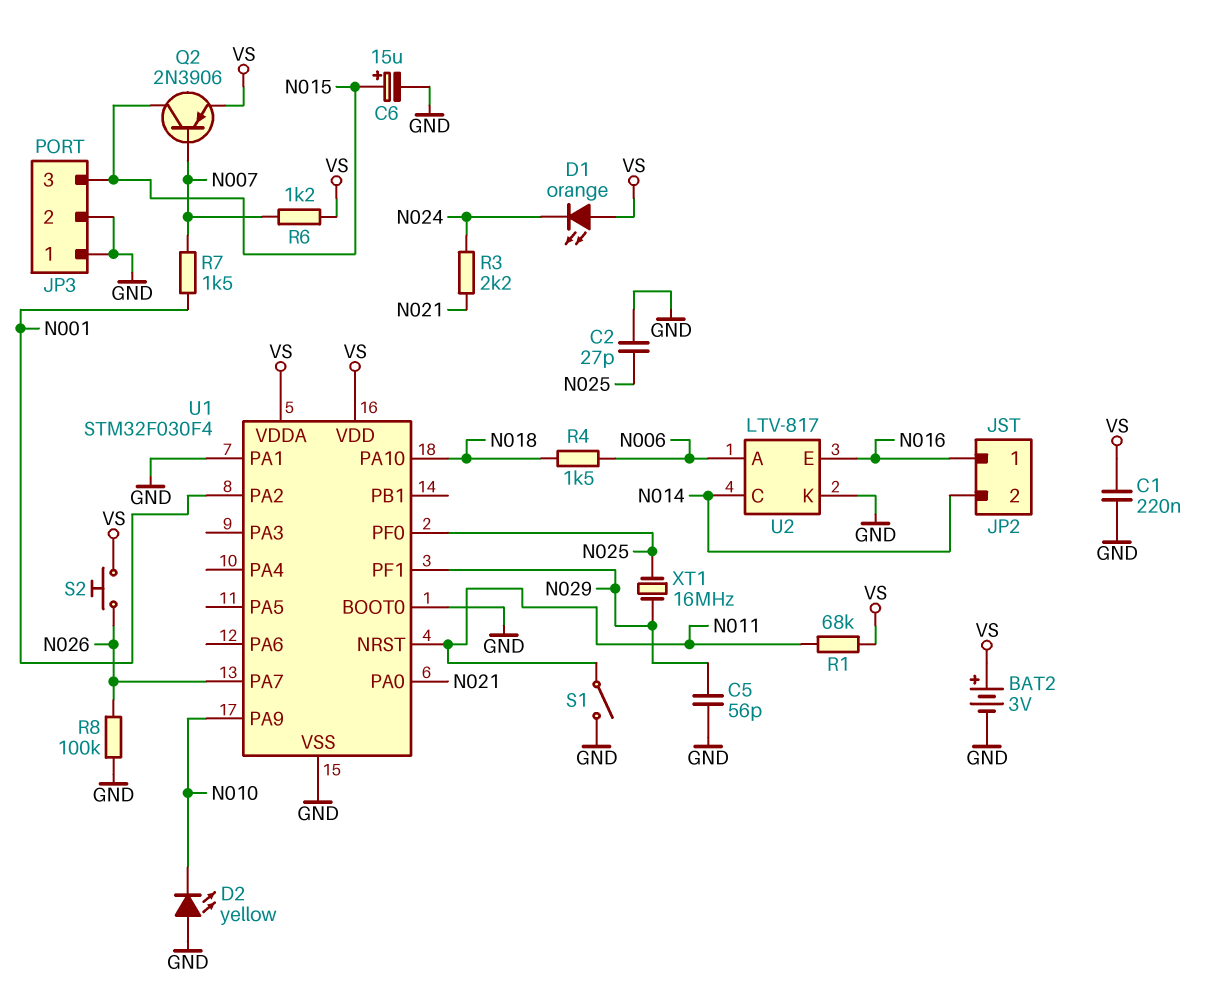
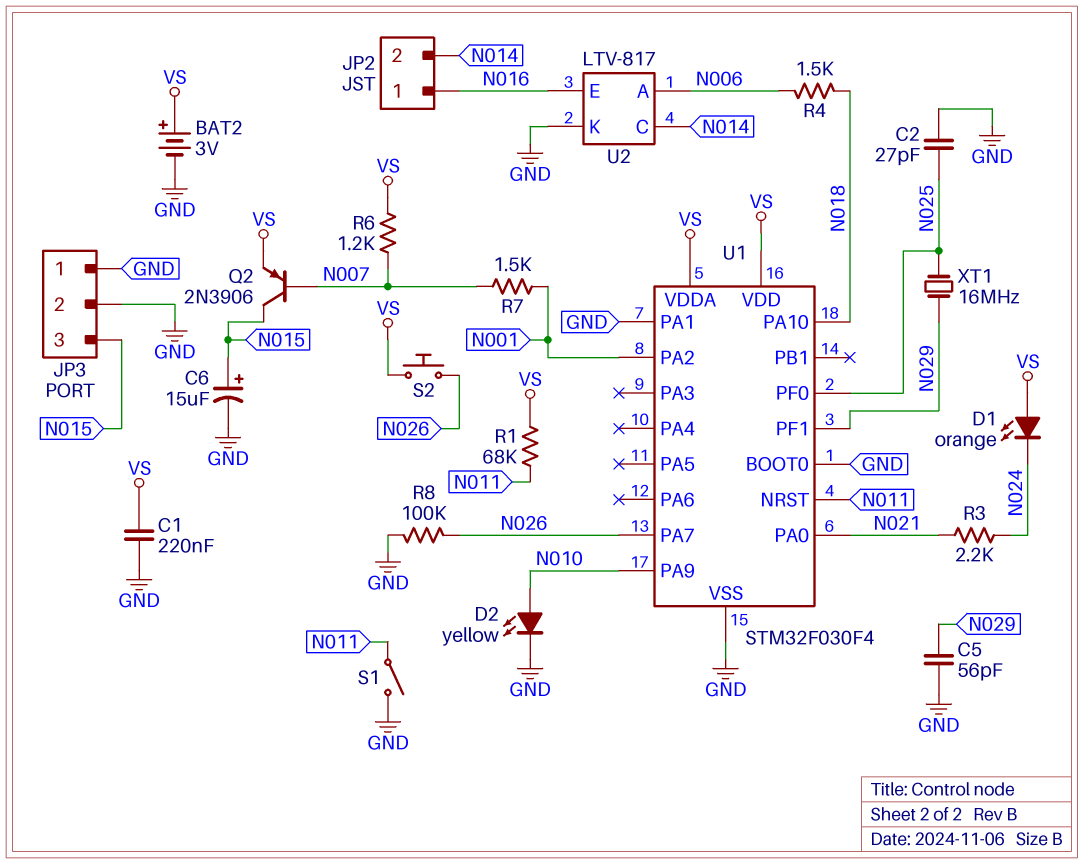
D2: LED yellow (A GND, K N010) -> LED yellow (A N010, K GND)

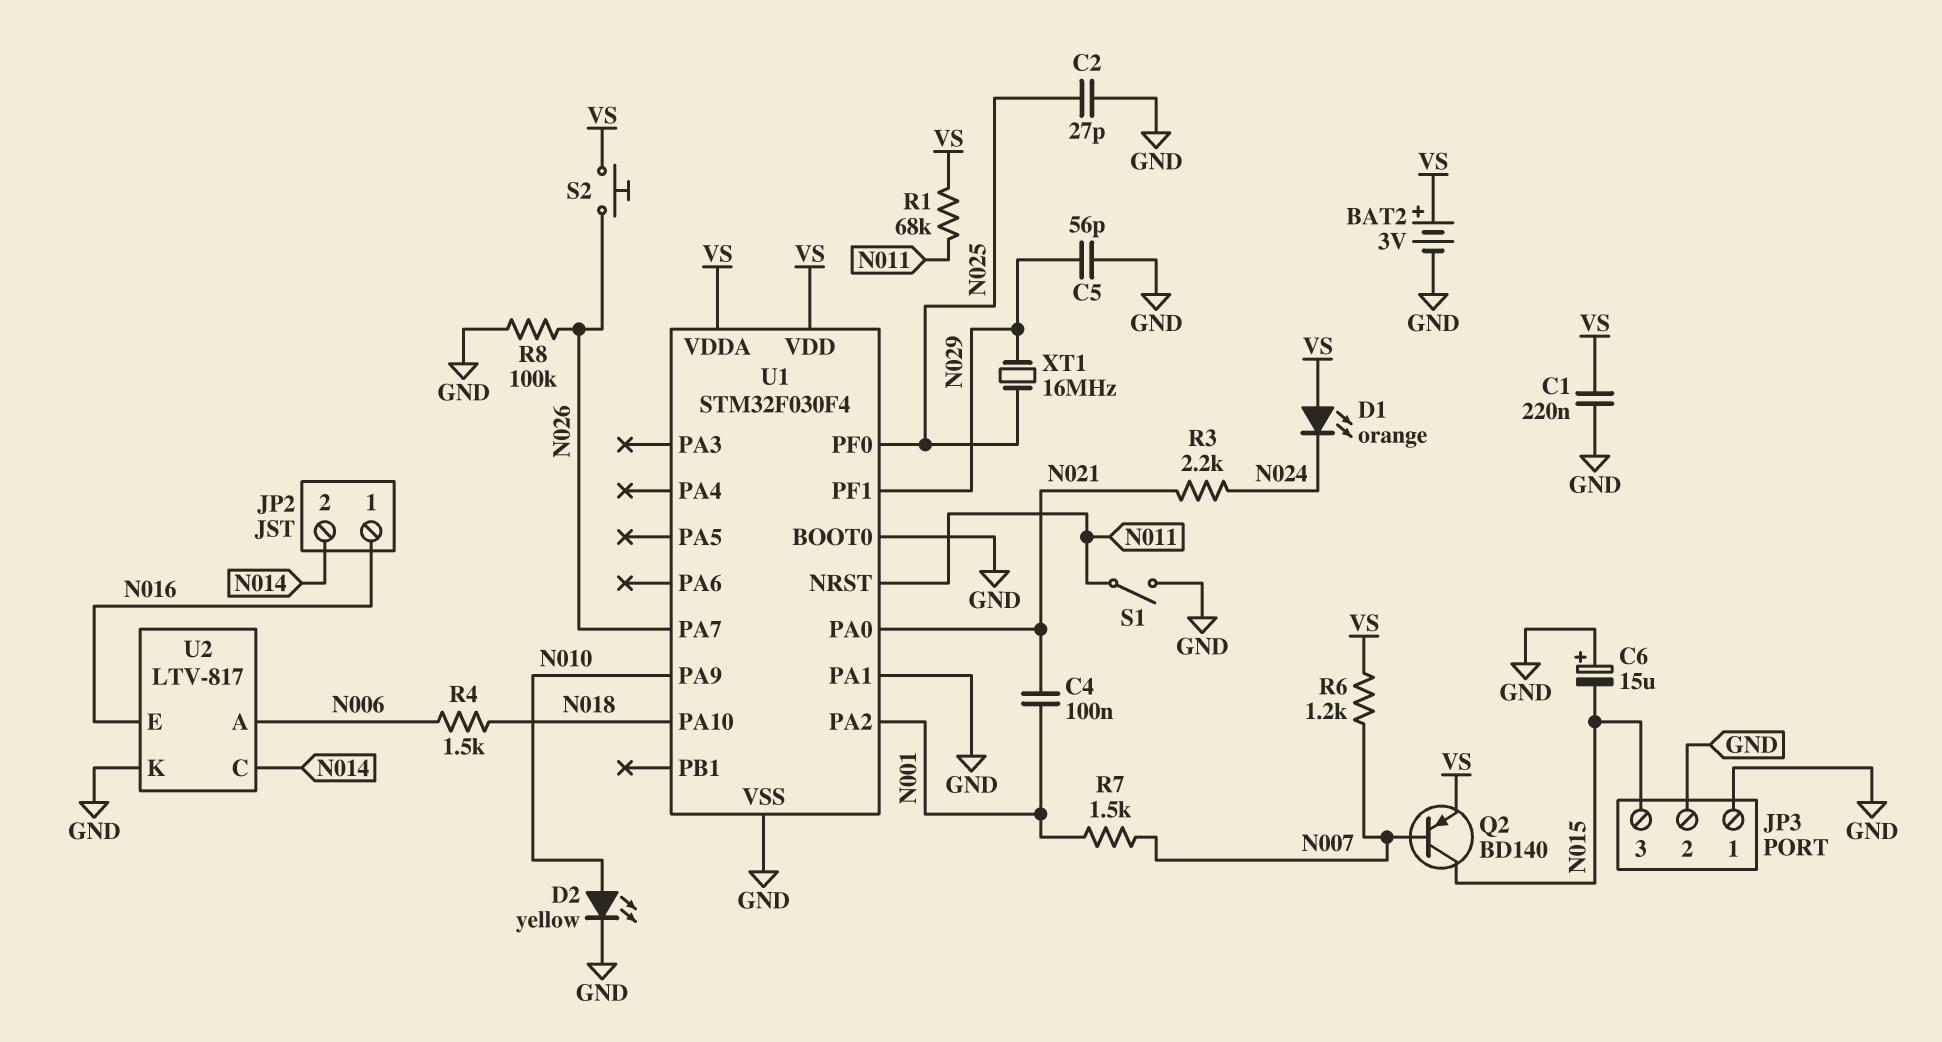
C4: none -> 100nF (N001, N021)
C6: 15uF (plus N015, minus GND) -> 15uF (plus GND, minus N015)
Q2: PNP 2N3906 (B N007, C N015, E VS) -> PNP BD140 (B N007, C N015, E VS)

